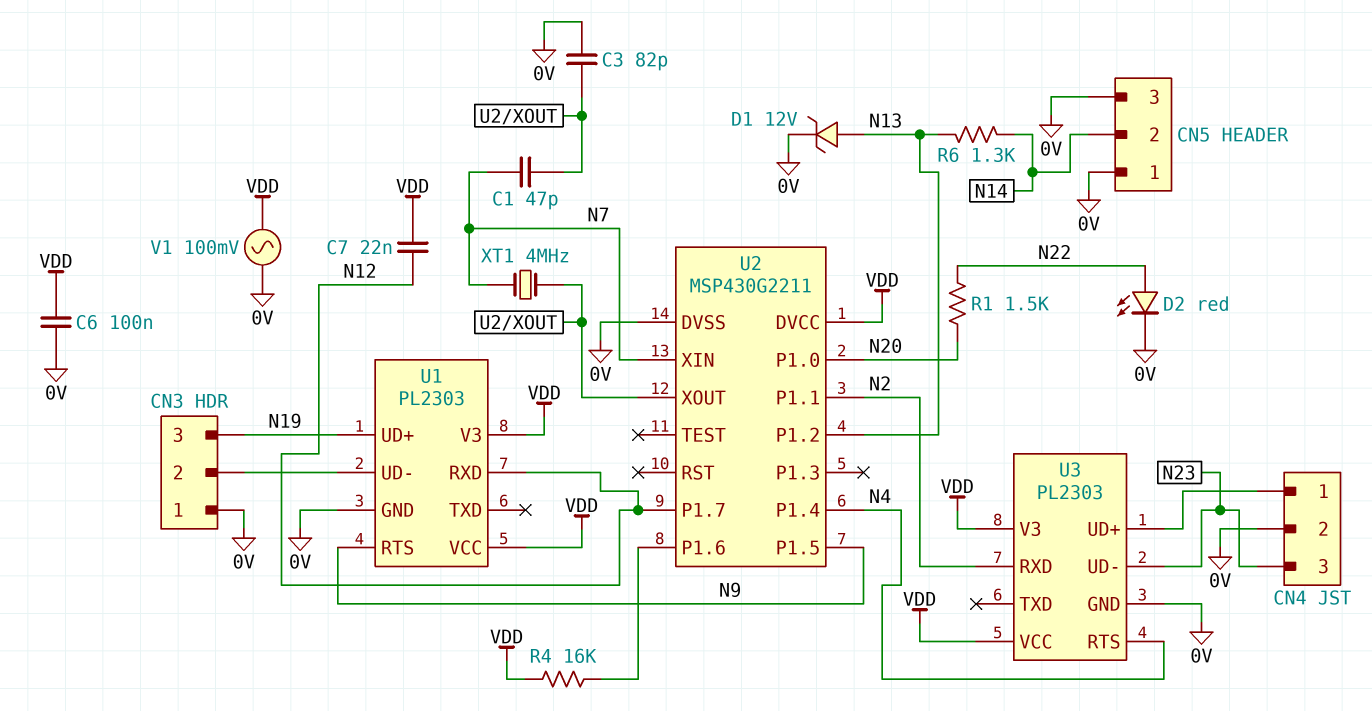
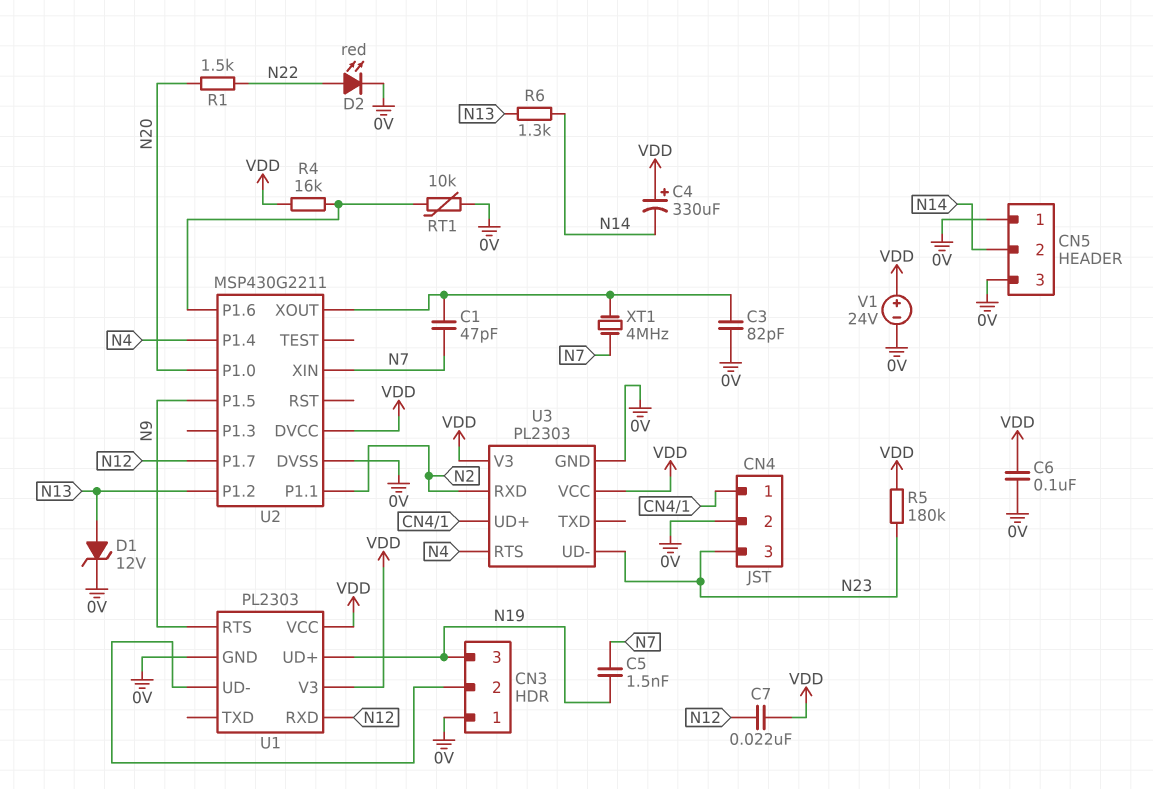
C4: none -> 330uF (plus VDD, minus N14)
C5: none -> 1.5nF (N7, N19)
R5: none -> 180k (N23, VDD)
RT1: none -> 10k (0V, U2/P1.6)
V1: AC 100mV (0V, VDD) -> 24V (plus VDD, minus 0V)

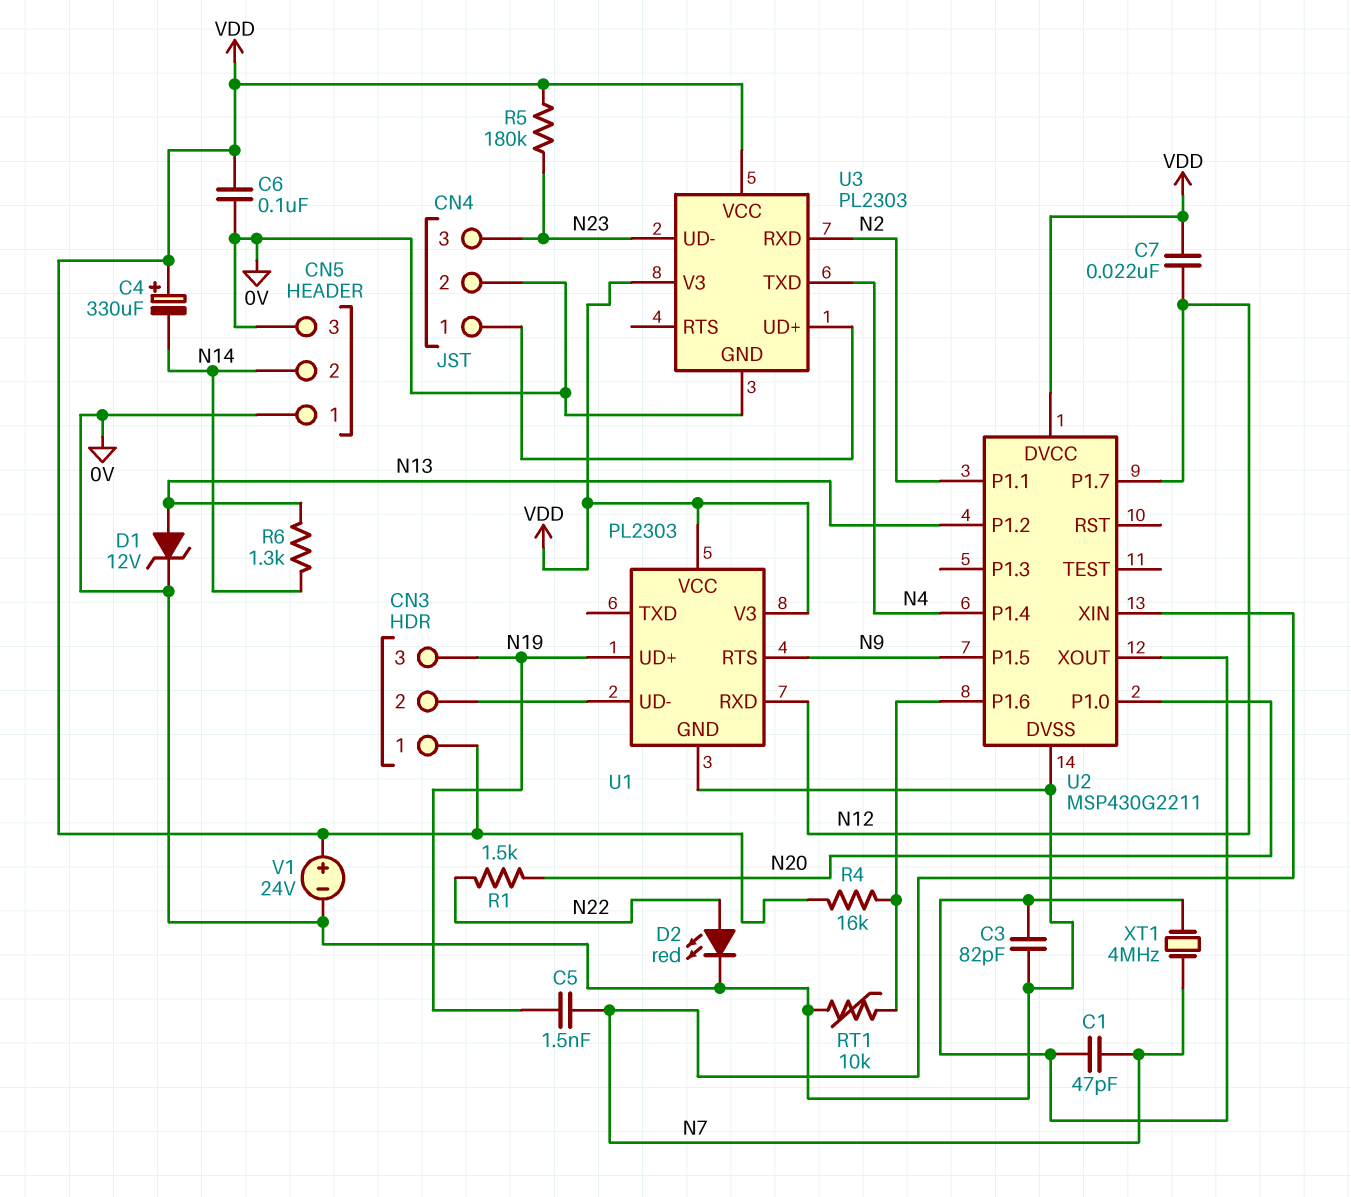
CN3 pin 1: 0V -> VDD
U3 pin RTS: N4 -> none
U3 pin TXD: none -> N4

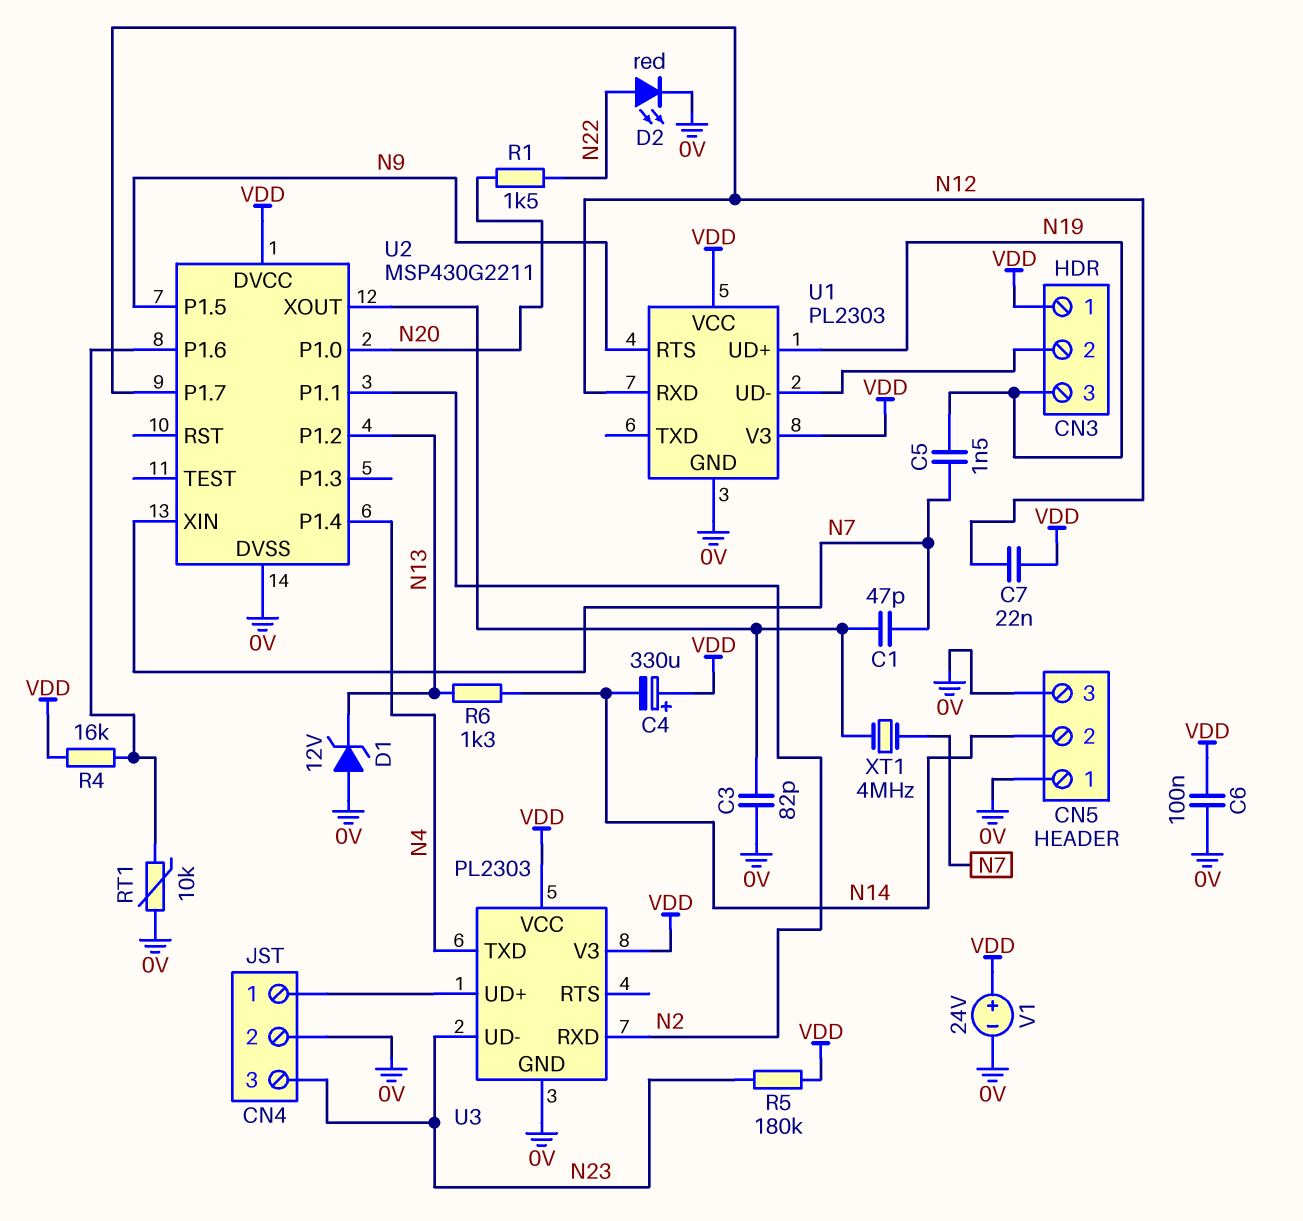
D1: zener 12V (A N13, K 0V) -> zener 12V (A 0V, K N13)

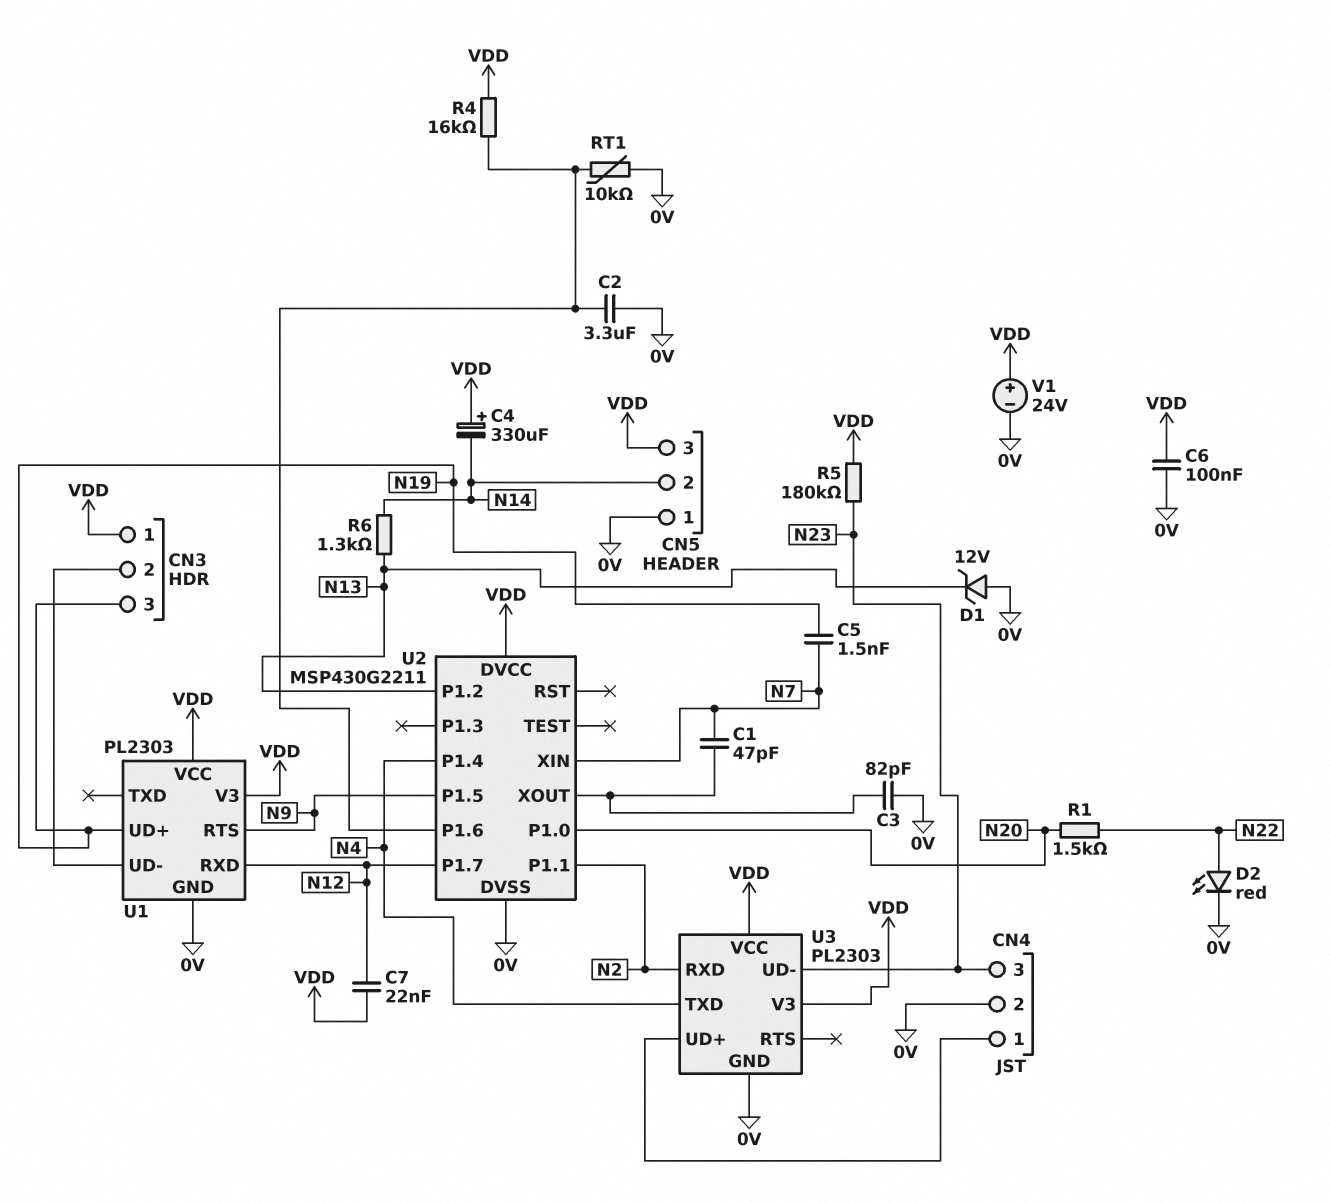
C2: none -> 3.3uF (0V, U2/P1.6)
CN5 pin 3: 0V -> VDD
XT1: 4MHz (N7, U2/XOUT) -> none

